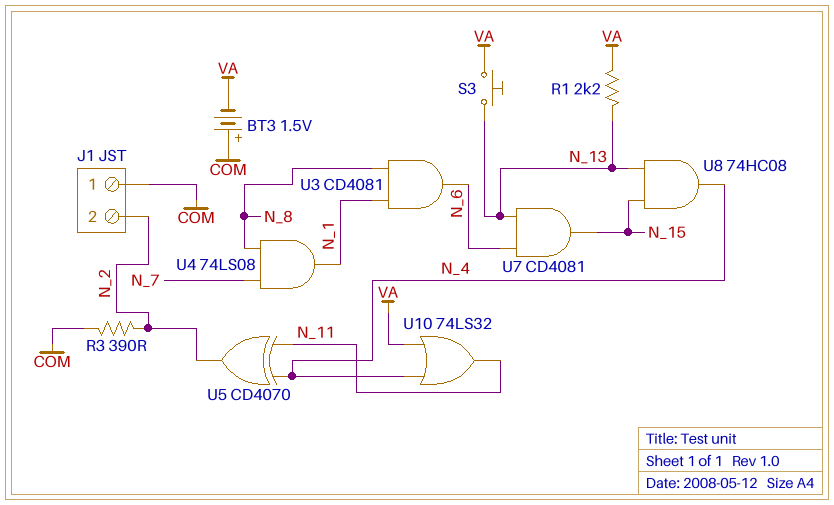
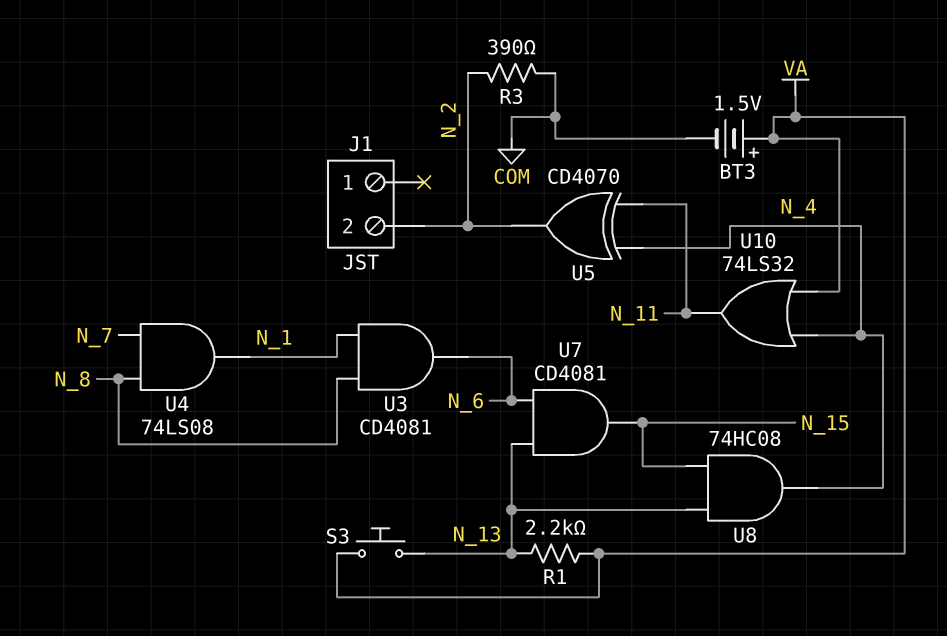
BT3: 1.5V (plus COM, minus VA) -> 1.5V (plus VA, minus COM)
J1 pin 1: COM -> none

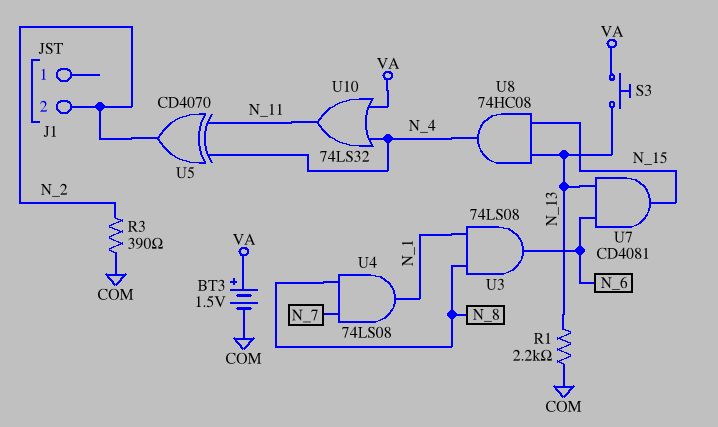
R1: 2.2k (N_13, VA) -> 2.2k (COM, N_13)
U3: AND CD4081 (in N_1, in N_8, out N_6) -> AND 74LS08 (in N_1, in N_8, out N_6)

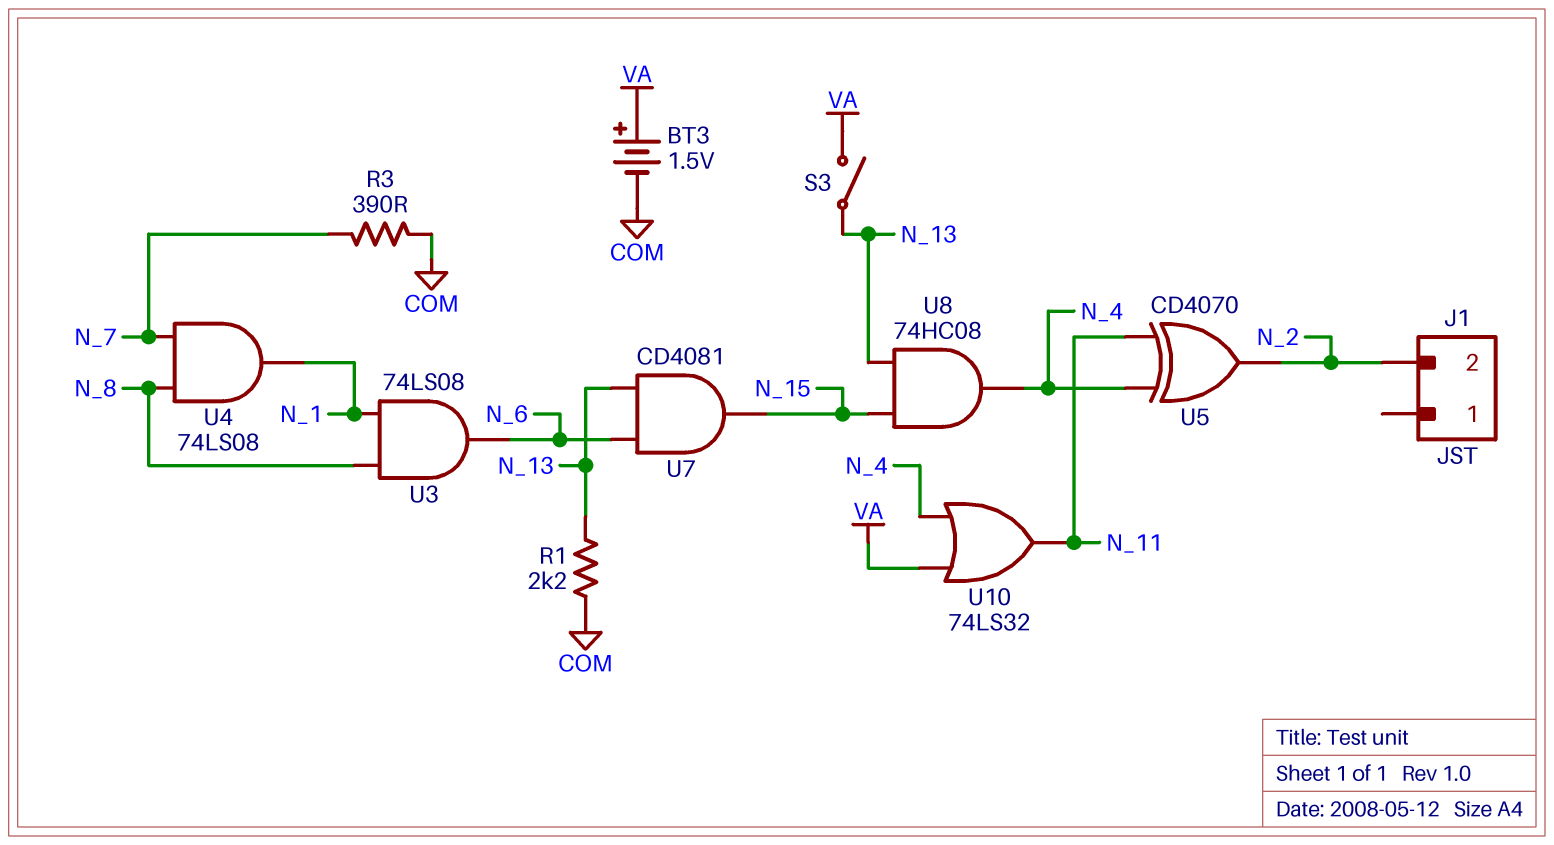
R3: 390 (COM, N_2) -> 390 (COM, N_7)
S3: button (N_13, VA) -> switch (N_13, VA)

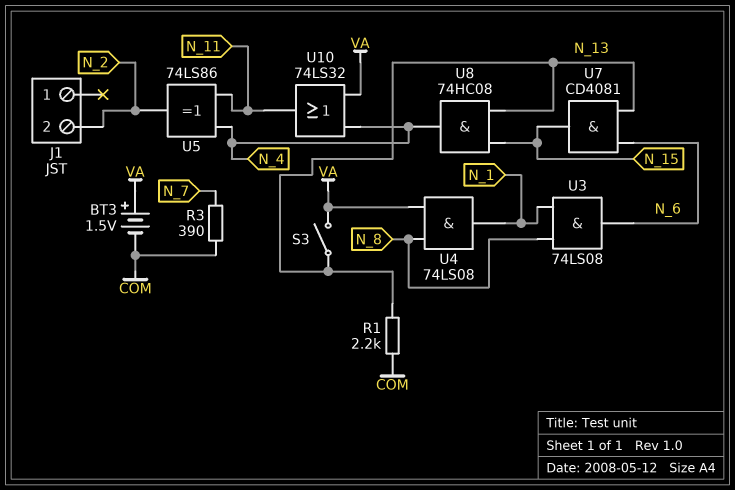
U4: AND 74LS08 (in N_7, in N_8, out N_1) -> AND 74LS08 (in N_8, in VA, out N_1)
U5: XOR CD4070 (in N_4, in N_11, out N_2) -> XOR 74LS86 (in N_4, in N_11, out N_2)

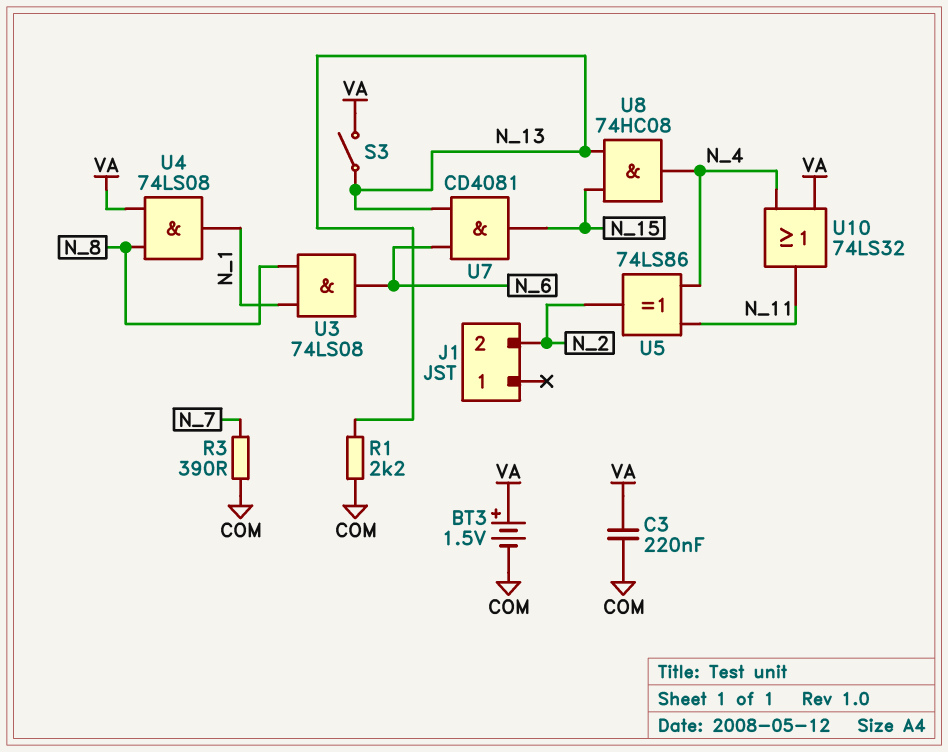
C3: none -> 220nF (COM, VA)

